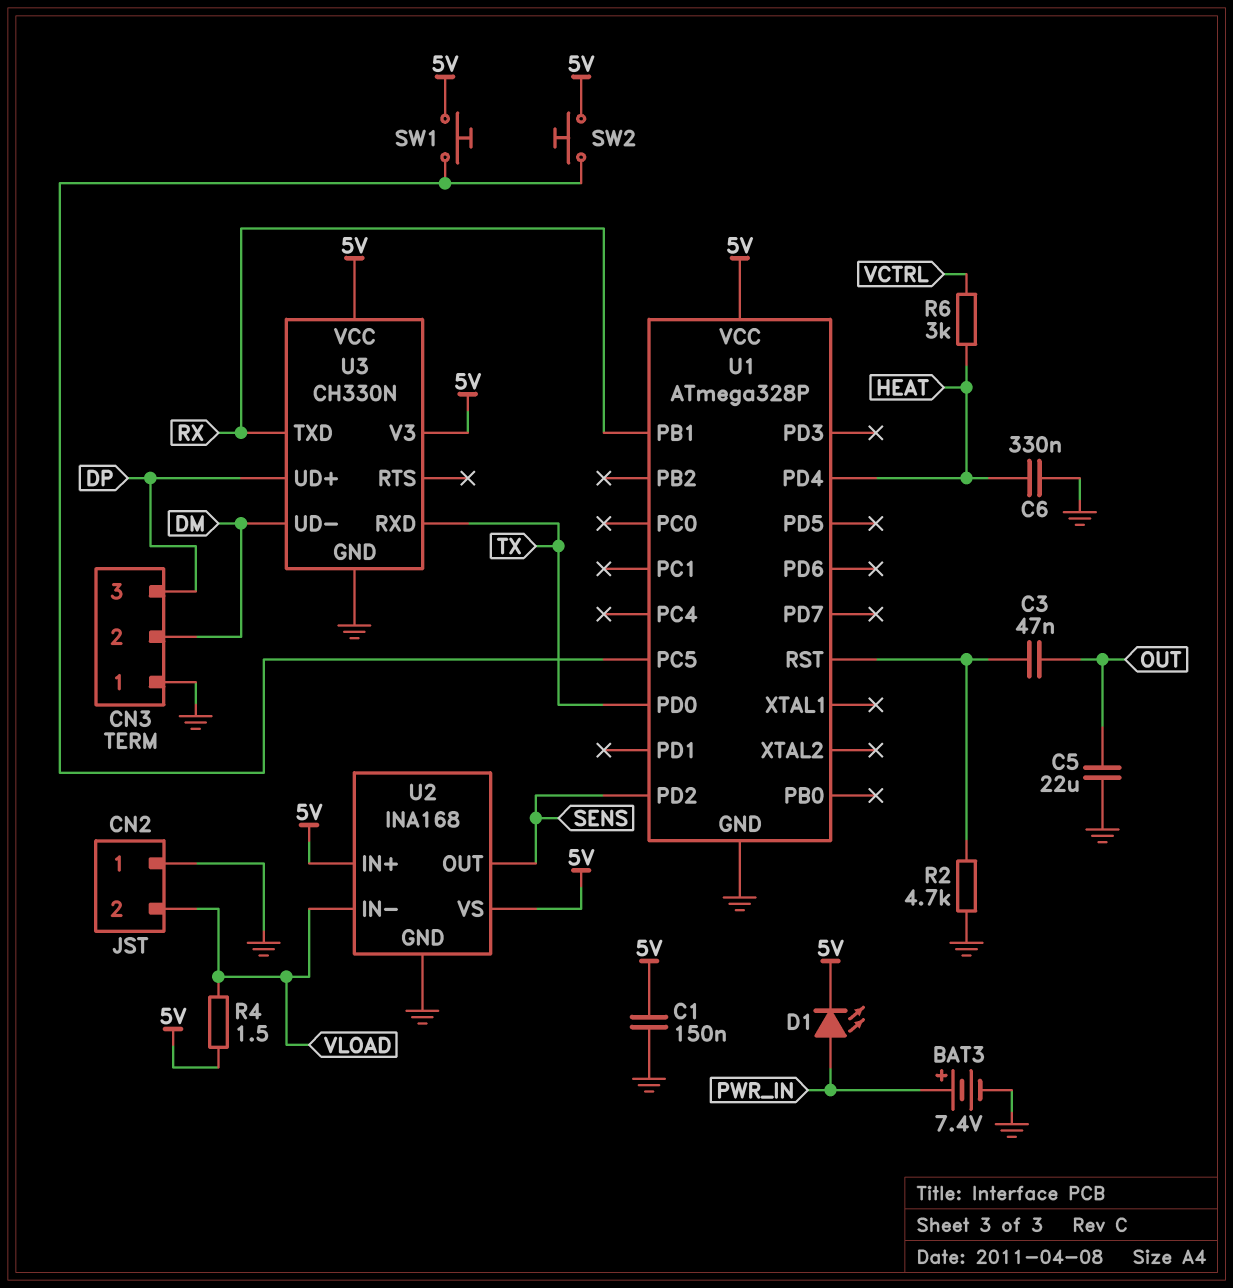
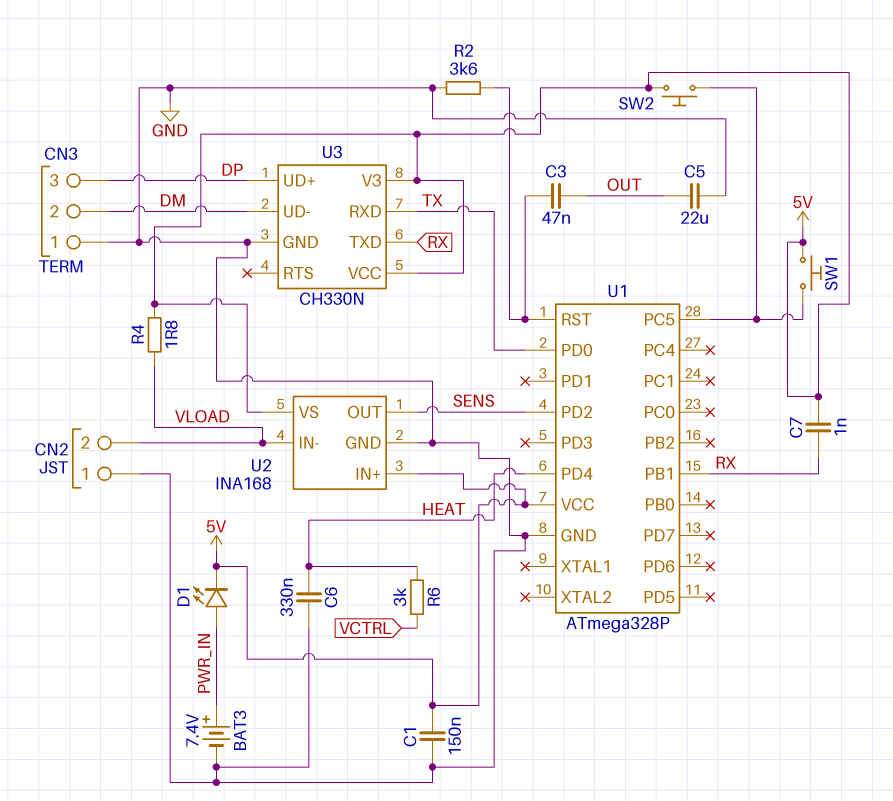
C7: none -> 1nF (5V, RX)
R2: 4.7k (GND, U1/RST) -> 3.6k (GND, U1/RST)
R4: 1.5 (5V, VLOAD) -> 1.8 (5V, VLOAD)

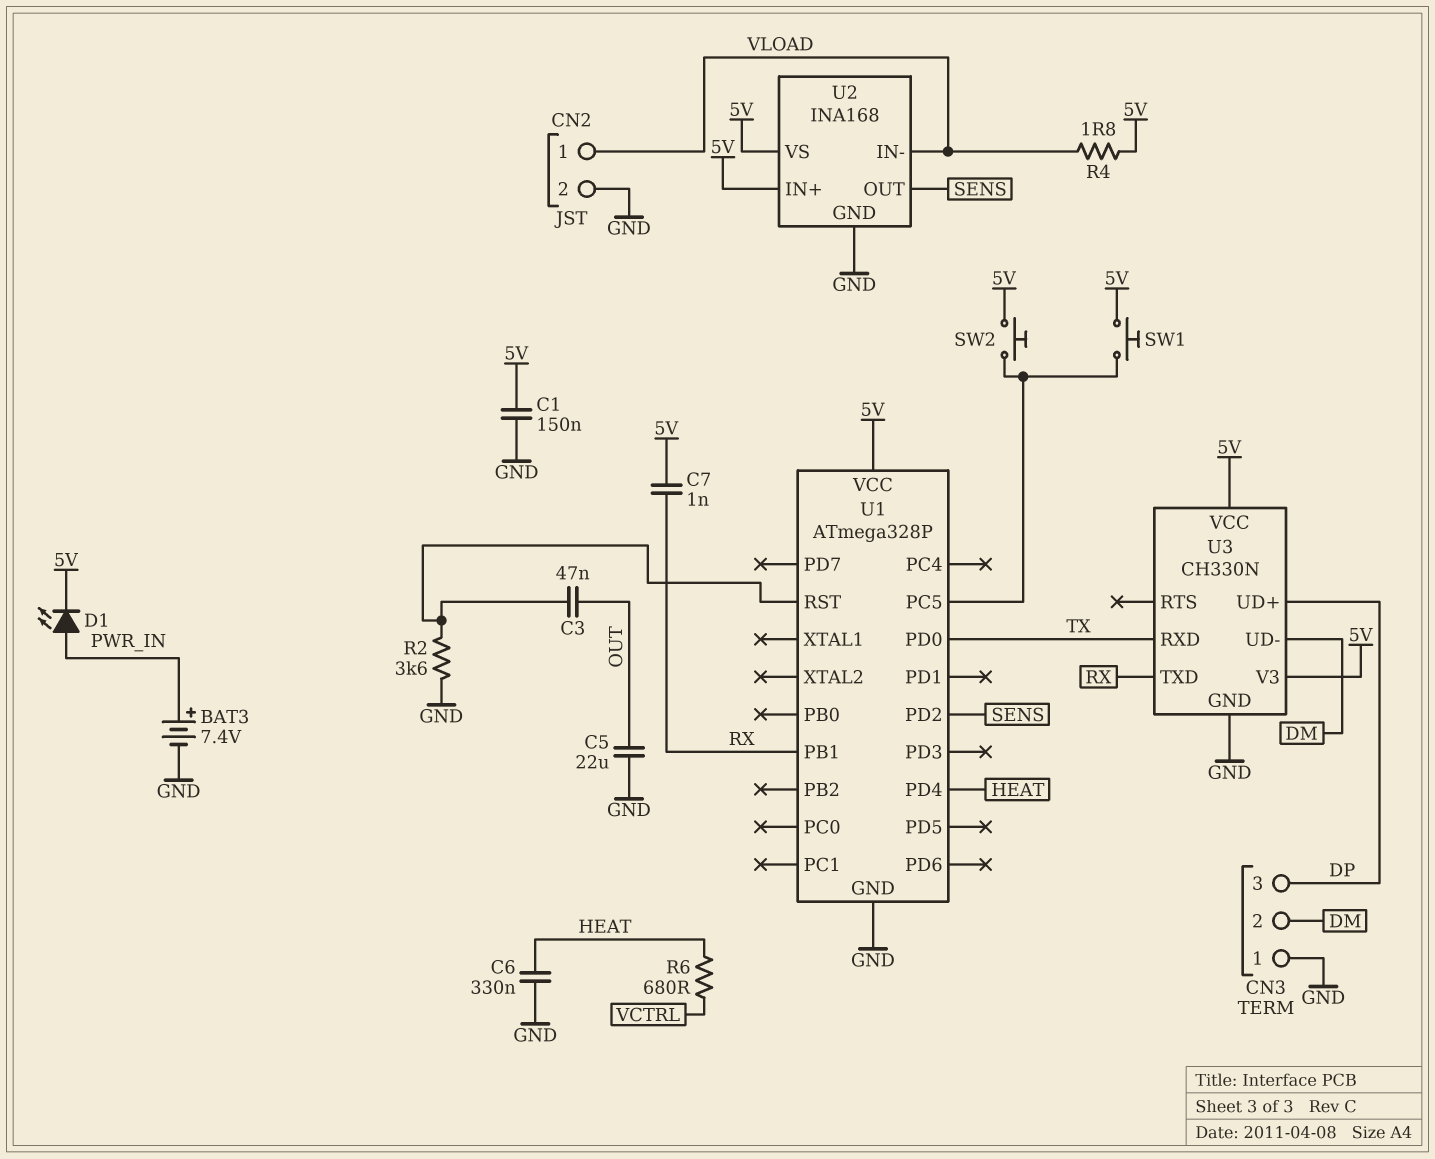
CN2 pin 1: GND -> VLOAD
CN2 pin 2: VLOAD -> GND
R6: 3k (HEAT, VCTRL) -> 680 (HEAT, VCTRL)

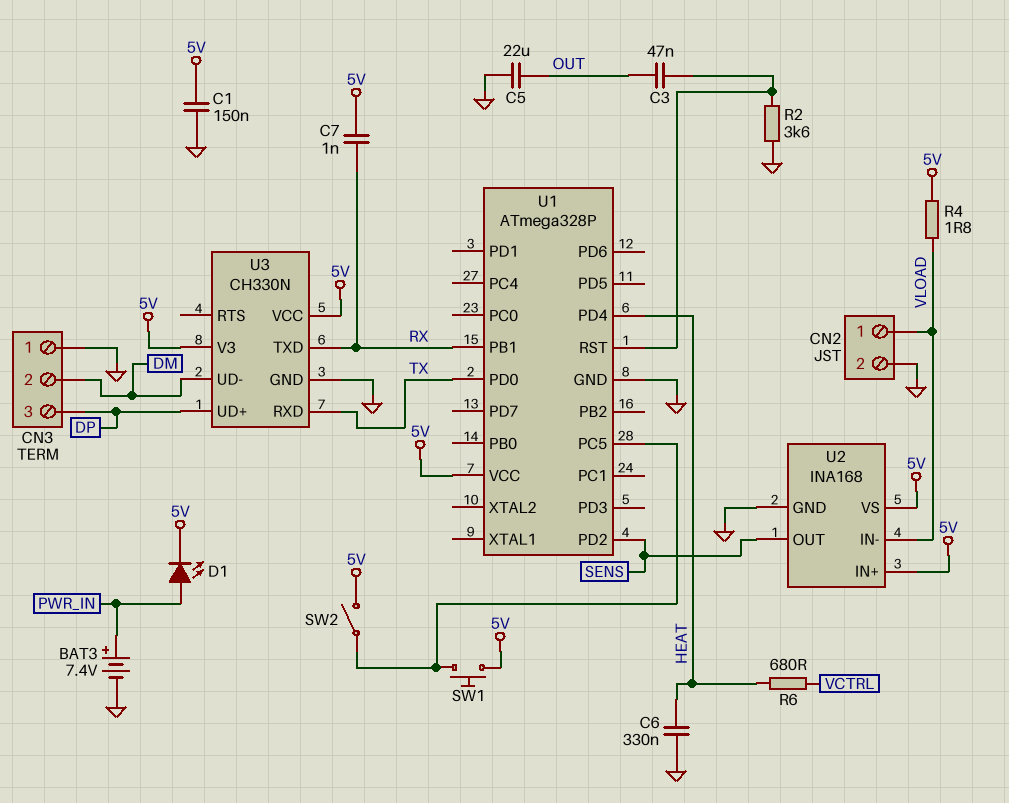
SW2: button (5V, U1/PC5) -> switch (5V, U1/PC5)

